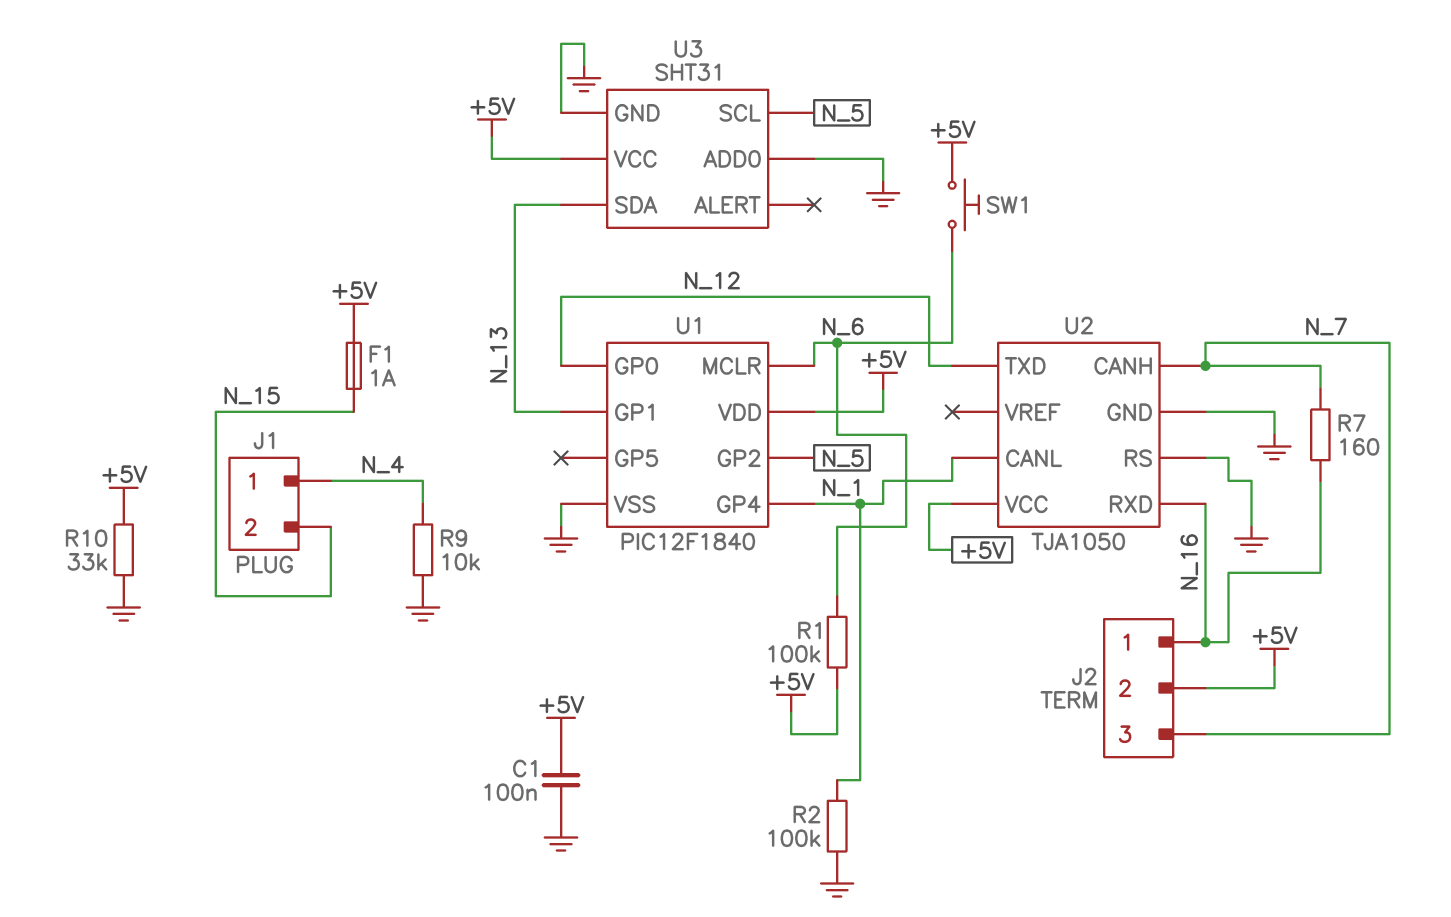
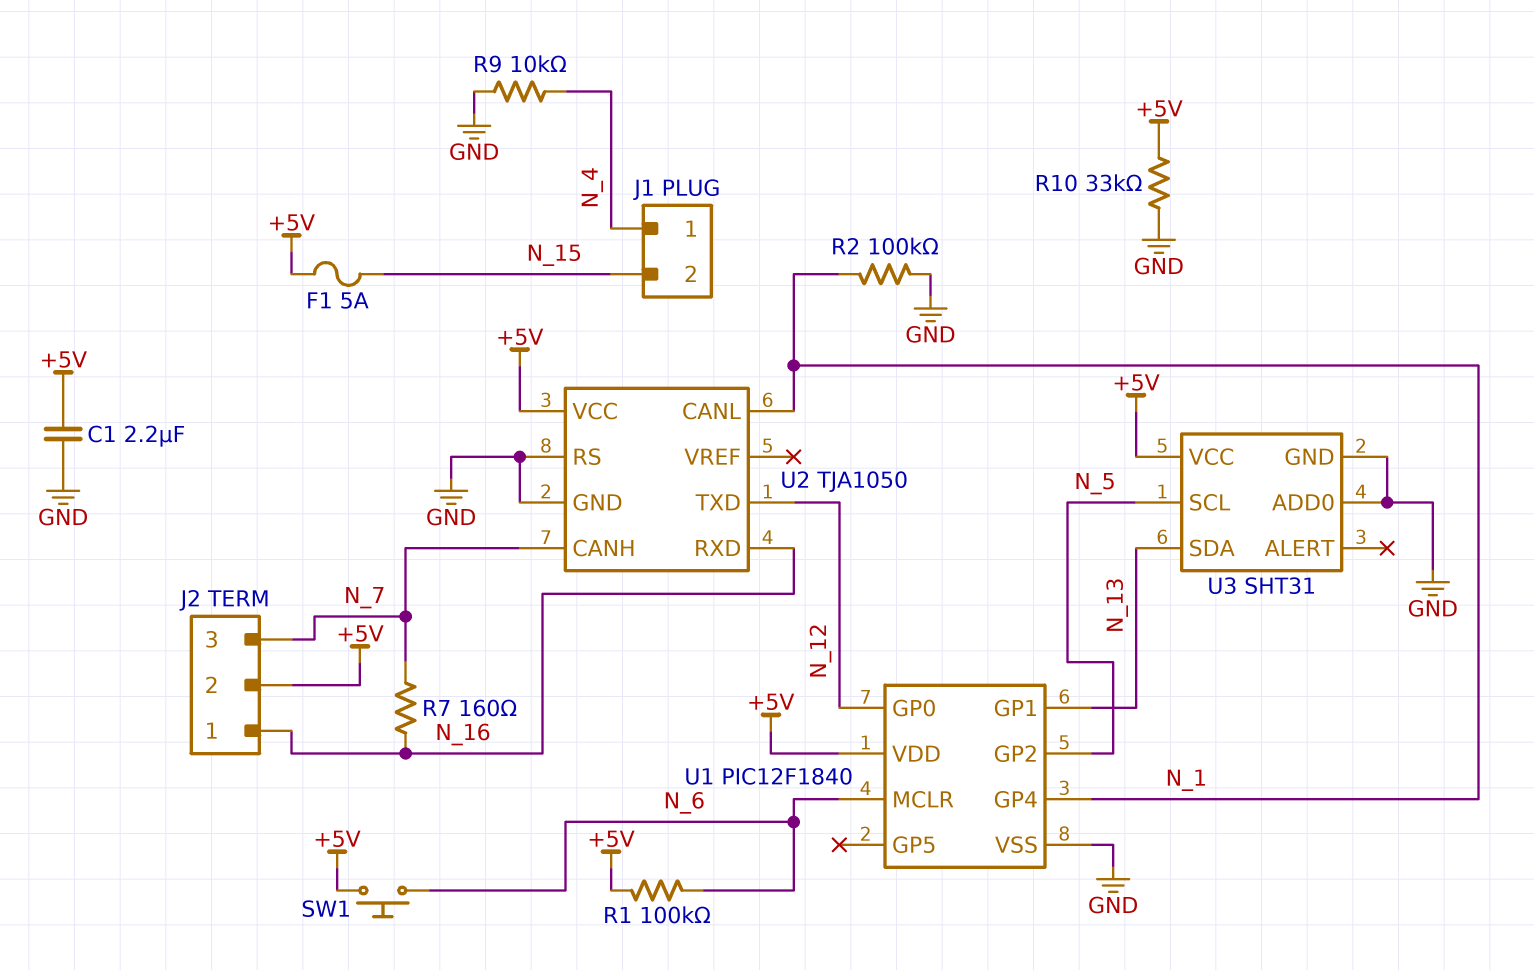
C1: 100nF (+5V, GND) -> 2.2uF (+5V, GND)
F1: 1A (+5V, N_15) -> 5A (+5V, N_15)

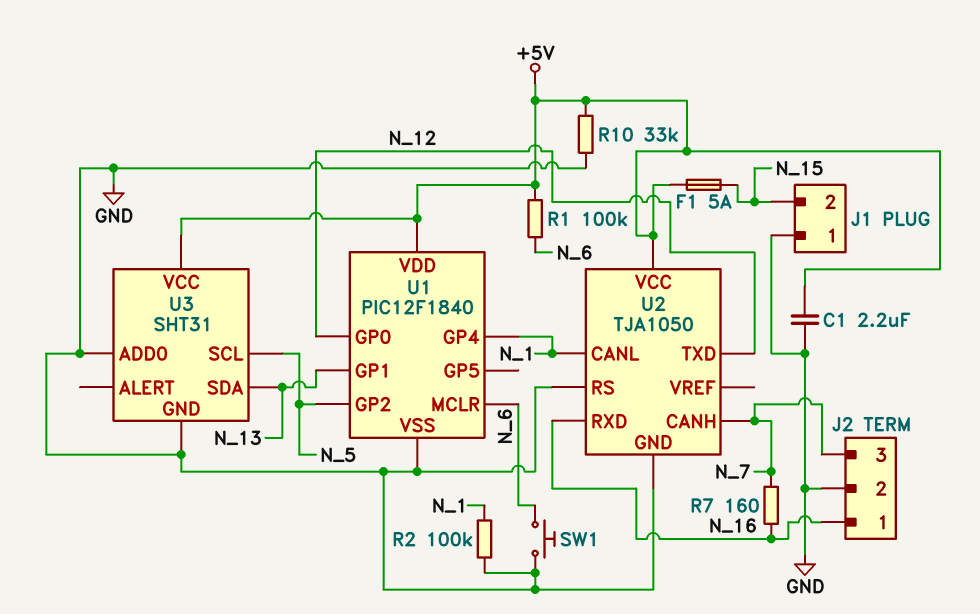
J1 pin 1: N_4 -> GND
J2 pin 2: +5V -> GND
R9: 10k (GND, N_4) -> none
SW1: button (+5V, N_6) -> button (GND, N_6)

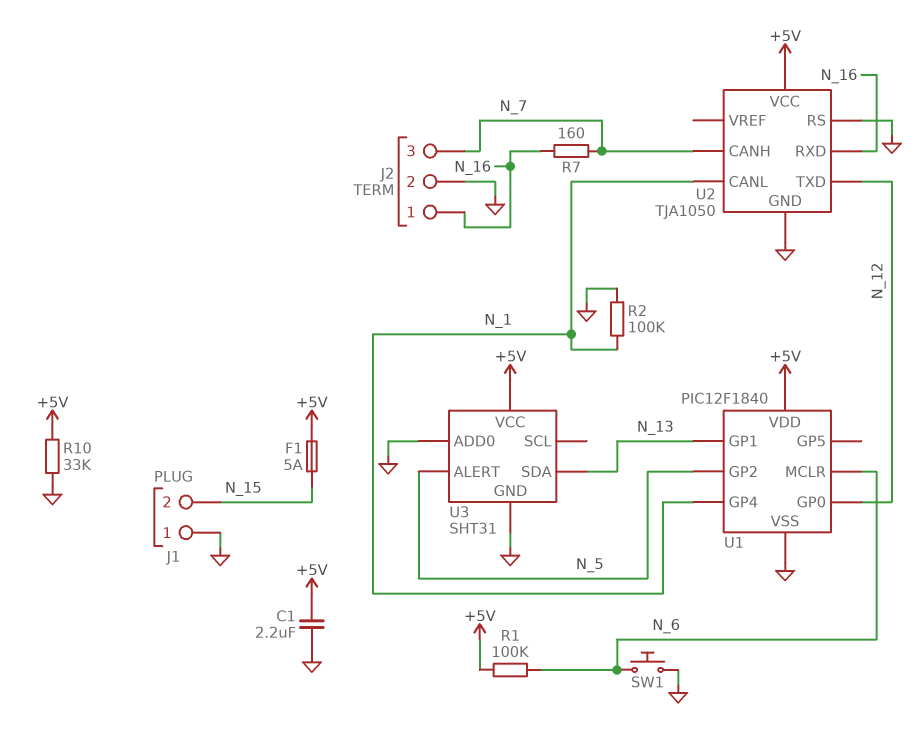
U3 pin ALERT: none -> N_5
U3 pin SCL: N_5 -> none

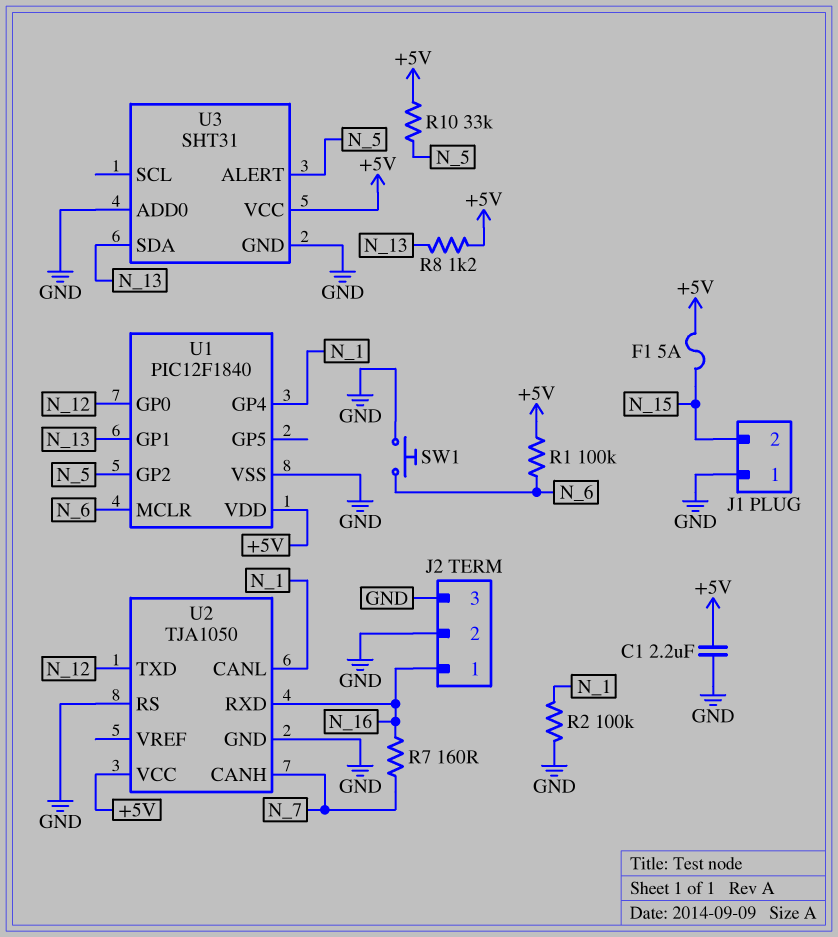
J2 pin 3: N_7 -> GND
R8: none -> 1.2k (+5V, N_13)
R10: 33k (+5V, GND) -> 33k (+5V, N_5)

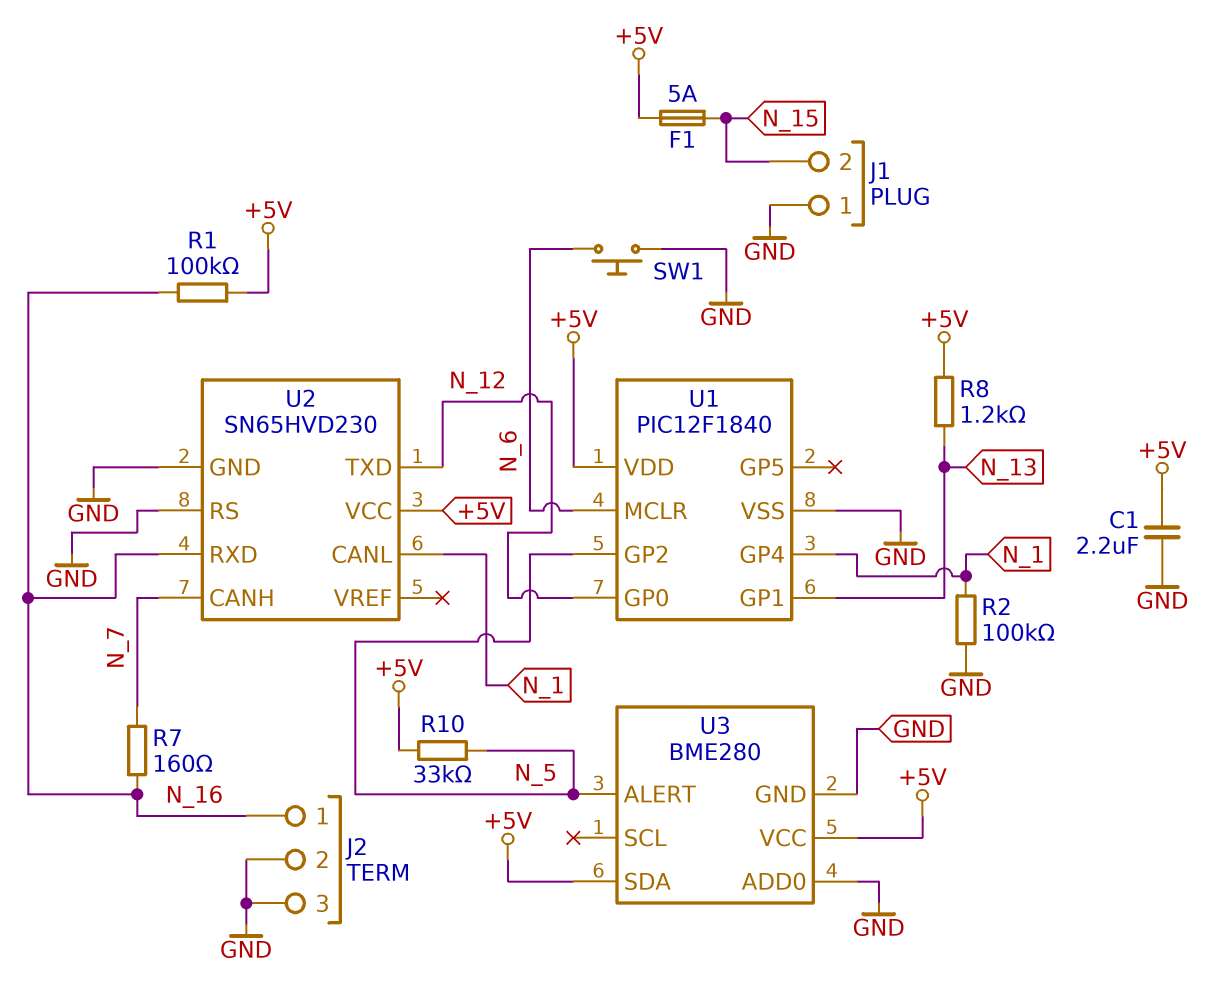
R1: 100k (+5V, N_6) -> 100k (+5V, N_16)
U2: TJA1050 -> SN65HVD230
U3: SHT31 -> BME280
U3 pin SDA: N_13 -> +5V

